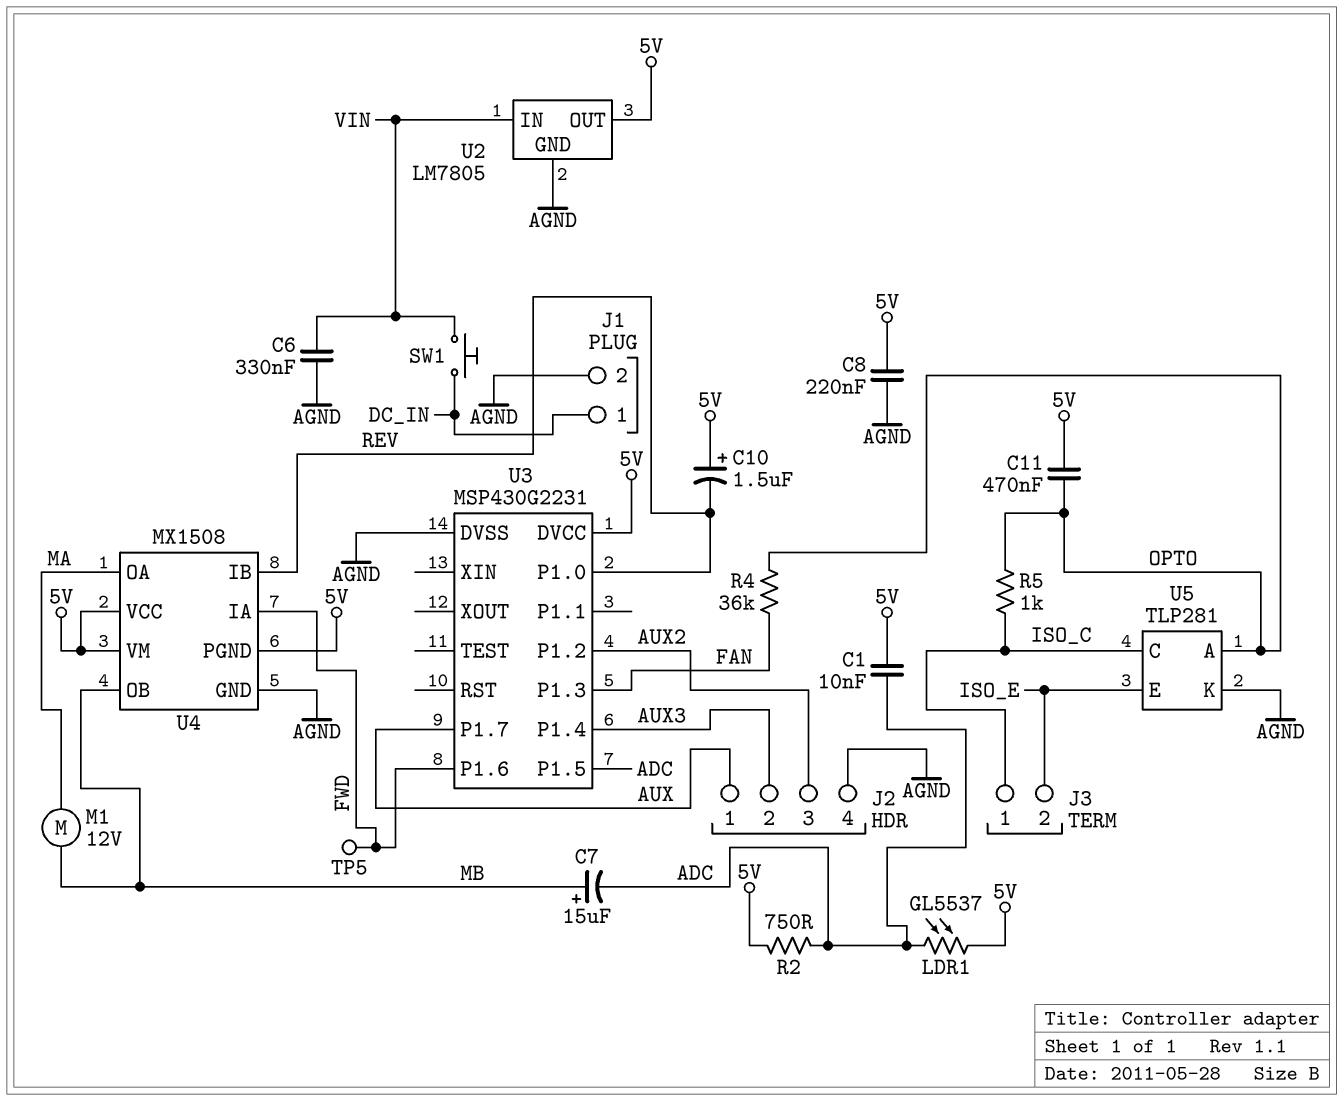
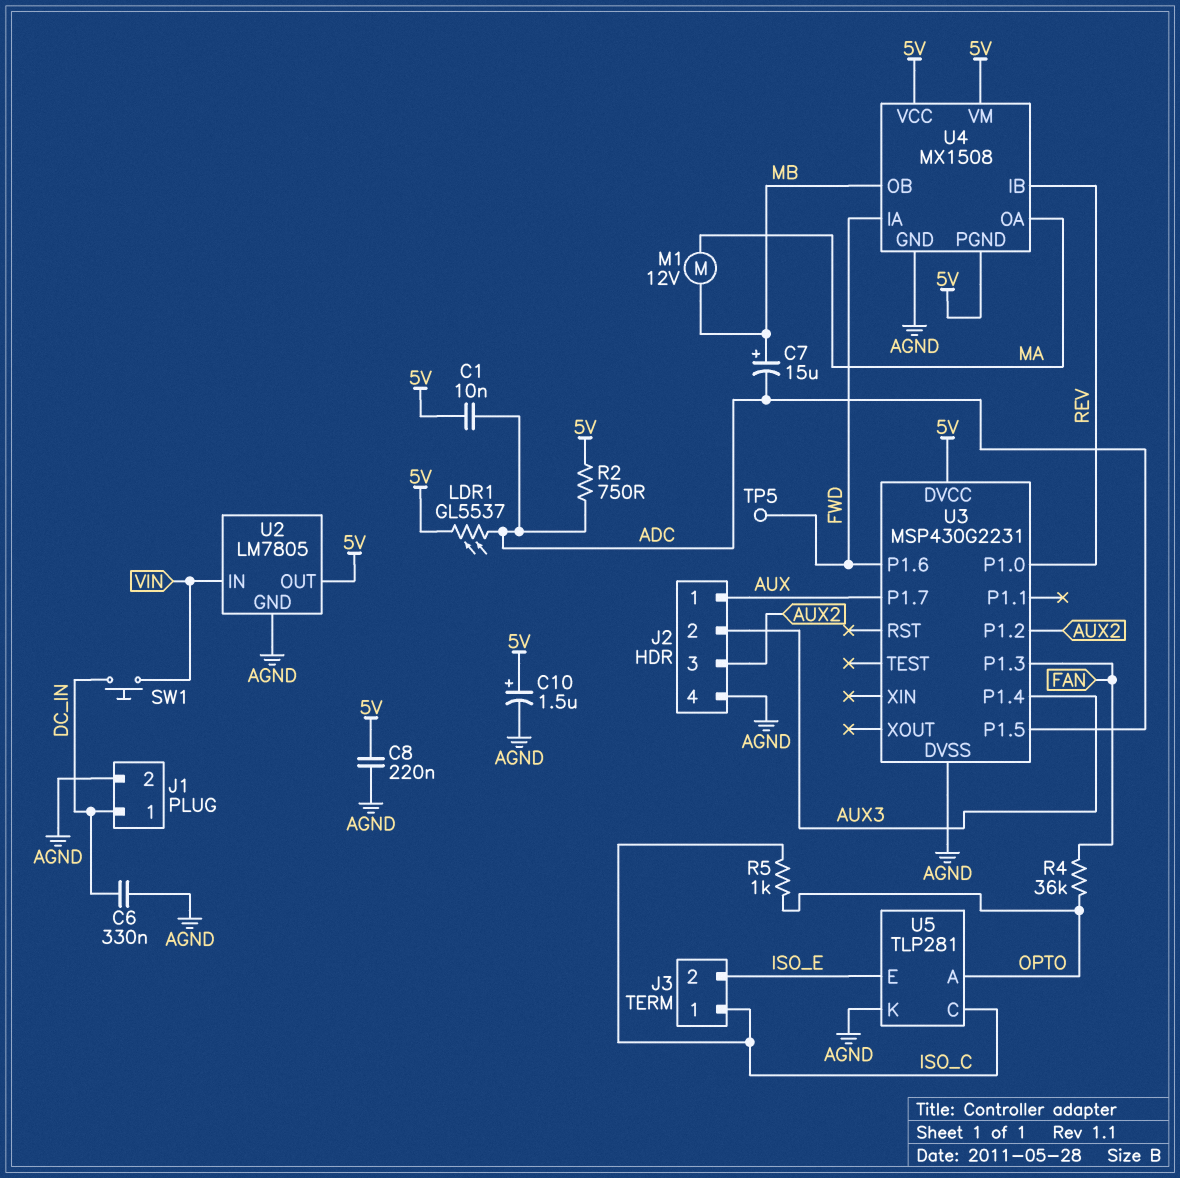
C6: 330nF (AGND, VIN) -> 330nF (AGND, DC_IN)
C10: 1.5uF (plus 5V, minus REV) -> 1.5uF (plus 5V, minus AGND)
C11: 470nF (5V, OPTO) -> none

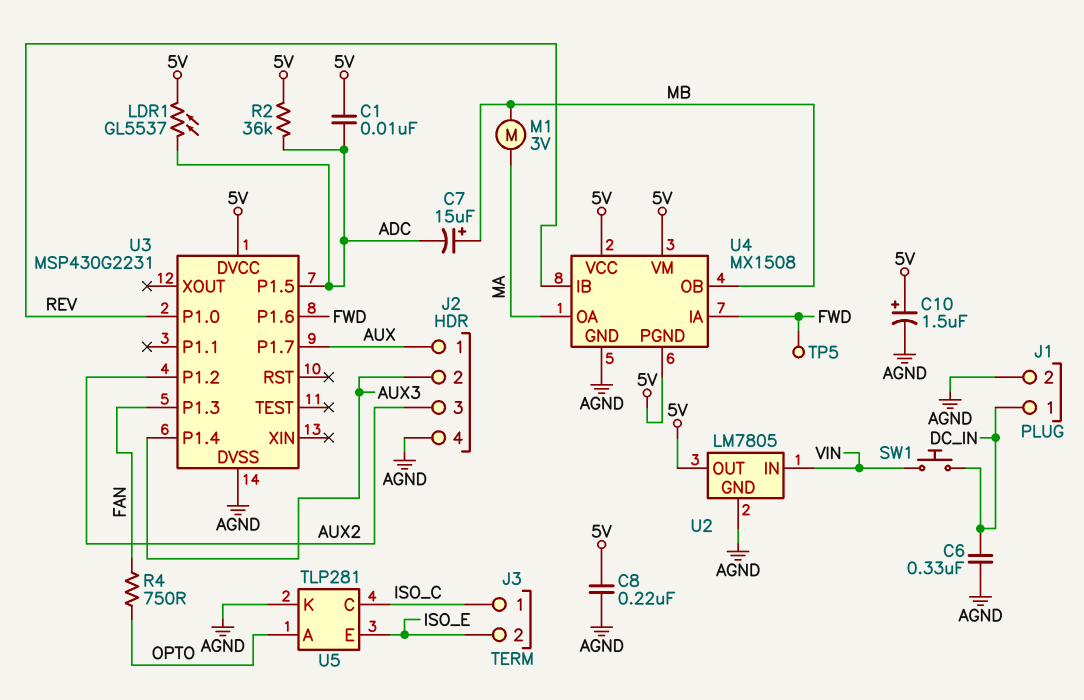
M1: motor 12V (MA, MB) -> motor 3V (MA, MB)
R2: 750 (5V, ADC) -> 36k (5V, ADC)
R4: 36k (FAN, OPTO) -> 750 (FAN, OPTO)
R5: 1k (ISO_C, OPTO) -> none

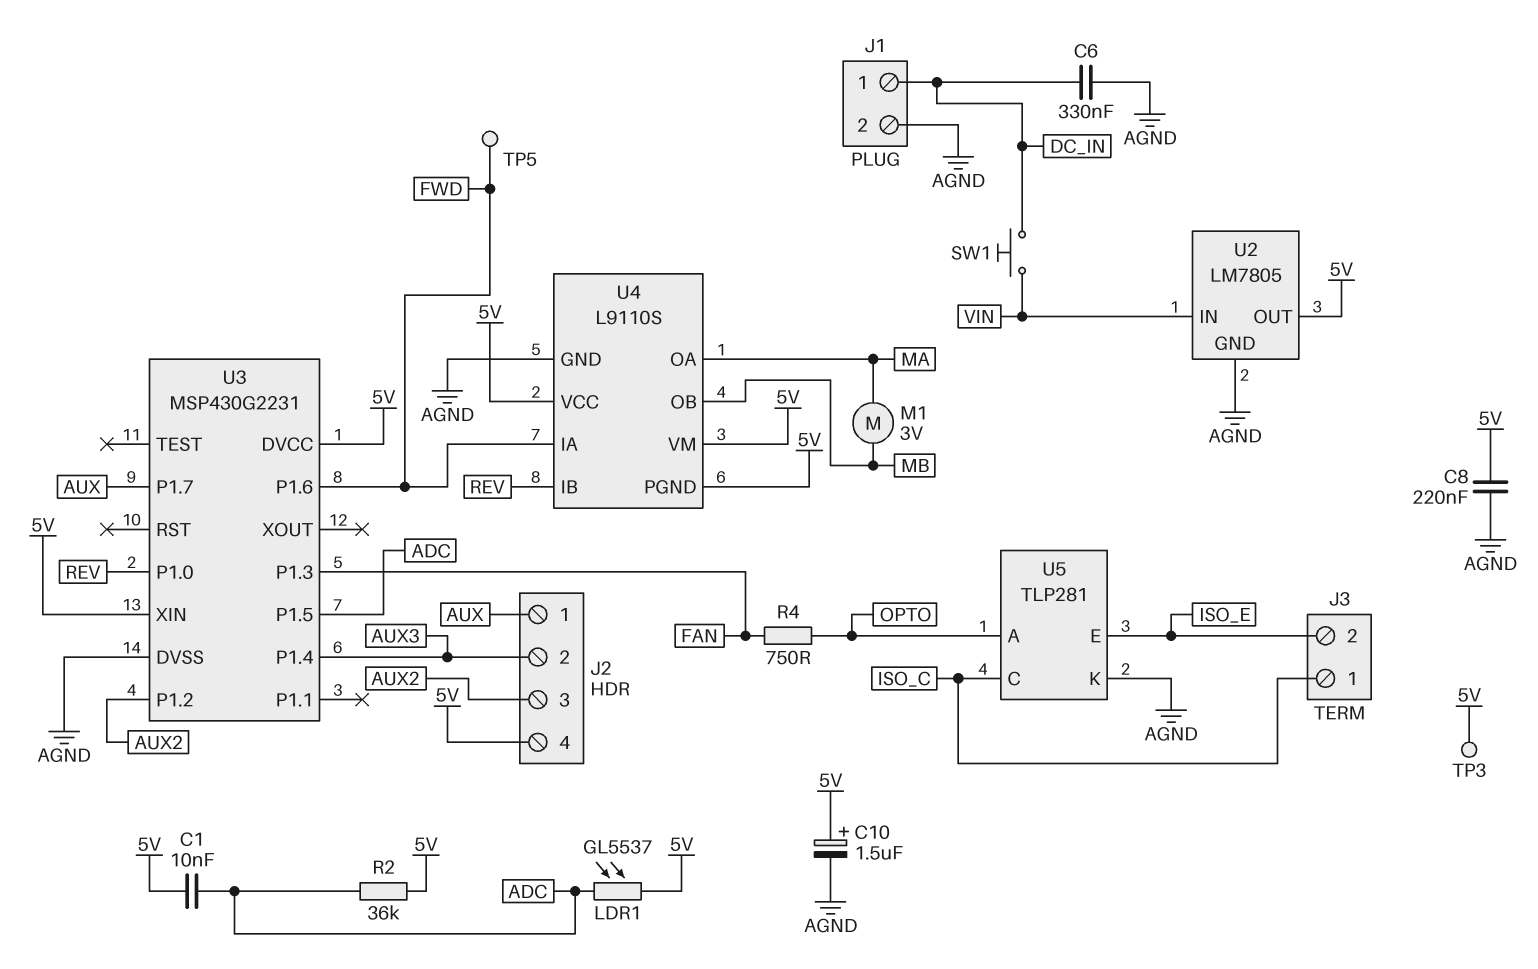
C7: 15uF (plus MB, minus ADC) -> none
J2 pin 4: AGND -> 5V
TP3: none -> test point (5V)
U3 pin XIN: none -> 5V
U4: MX1508 -> L9110S

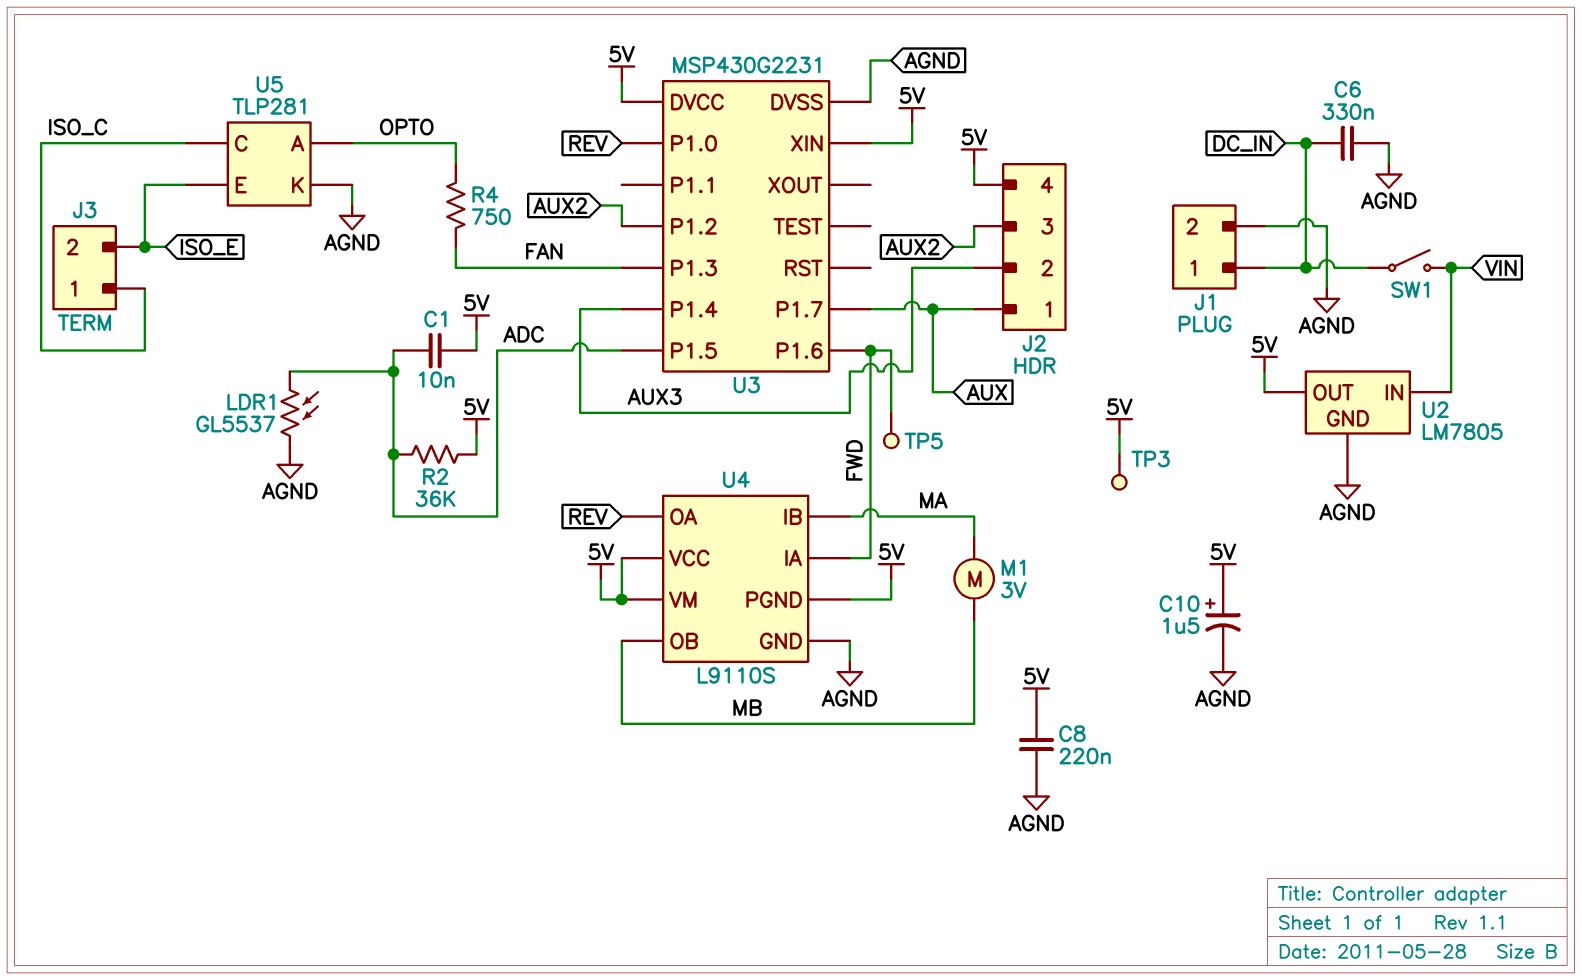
LDR1: GL5537 (5V, ADC) -> GL5537 (ADC, AGND)
SW1: button (DC_IN, VIN) -> switch (DC_IN, VIN)
U4 pin IB: REV -> MA
U4 pin OA: MA -> REV

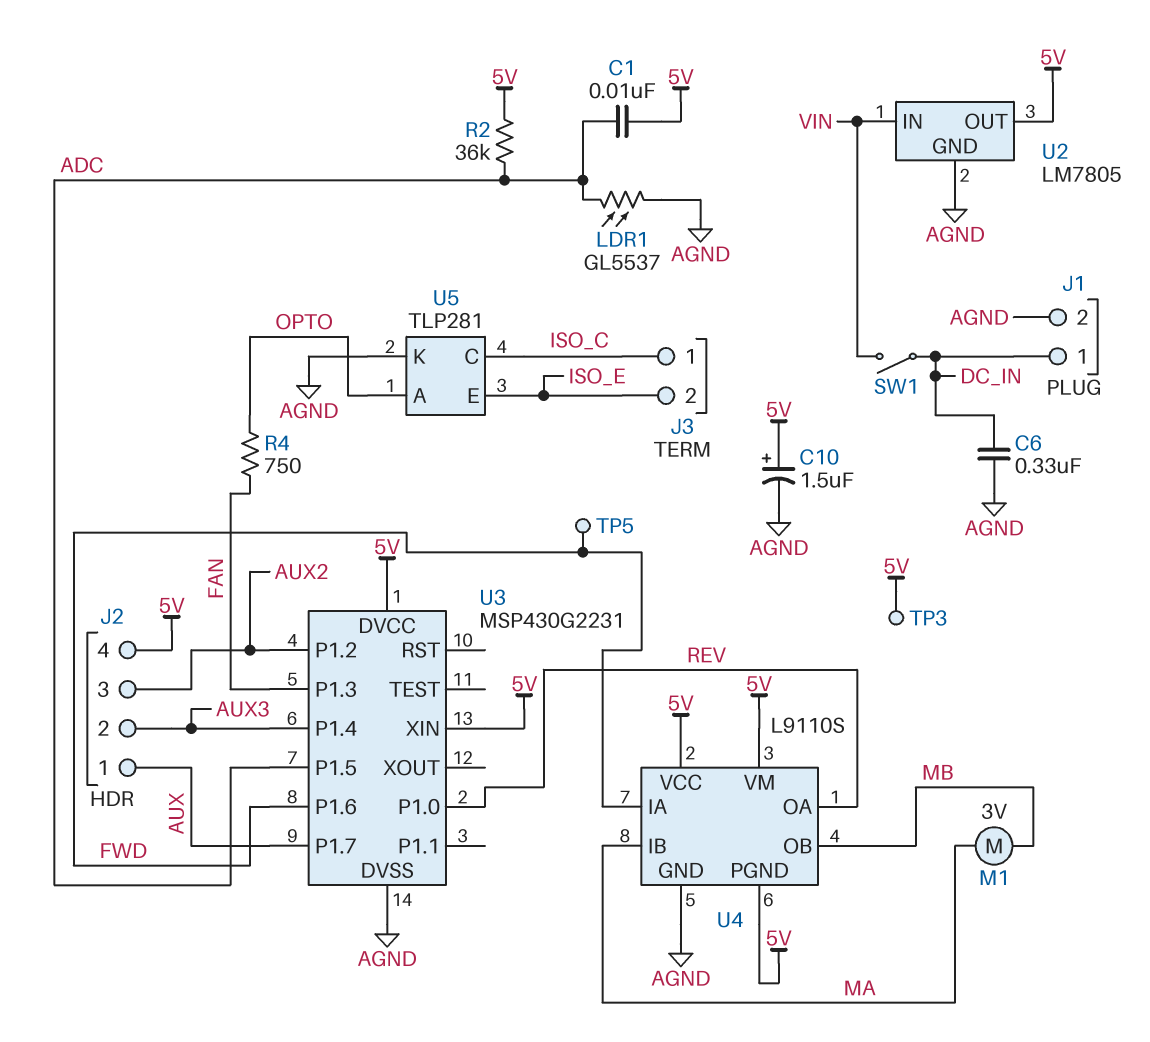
C8: 220nF (5V, AGND) -> none

